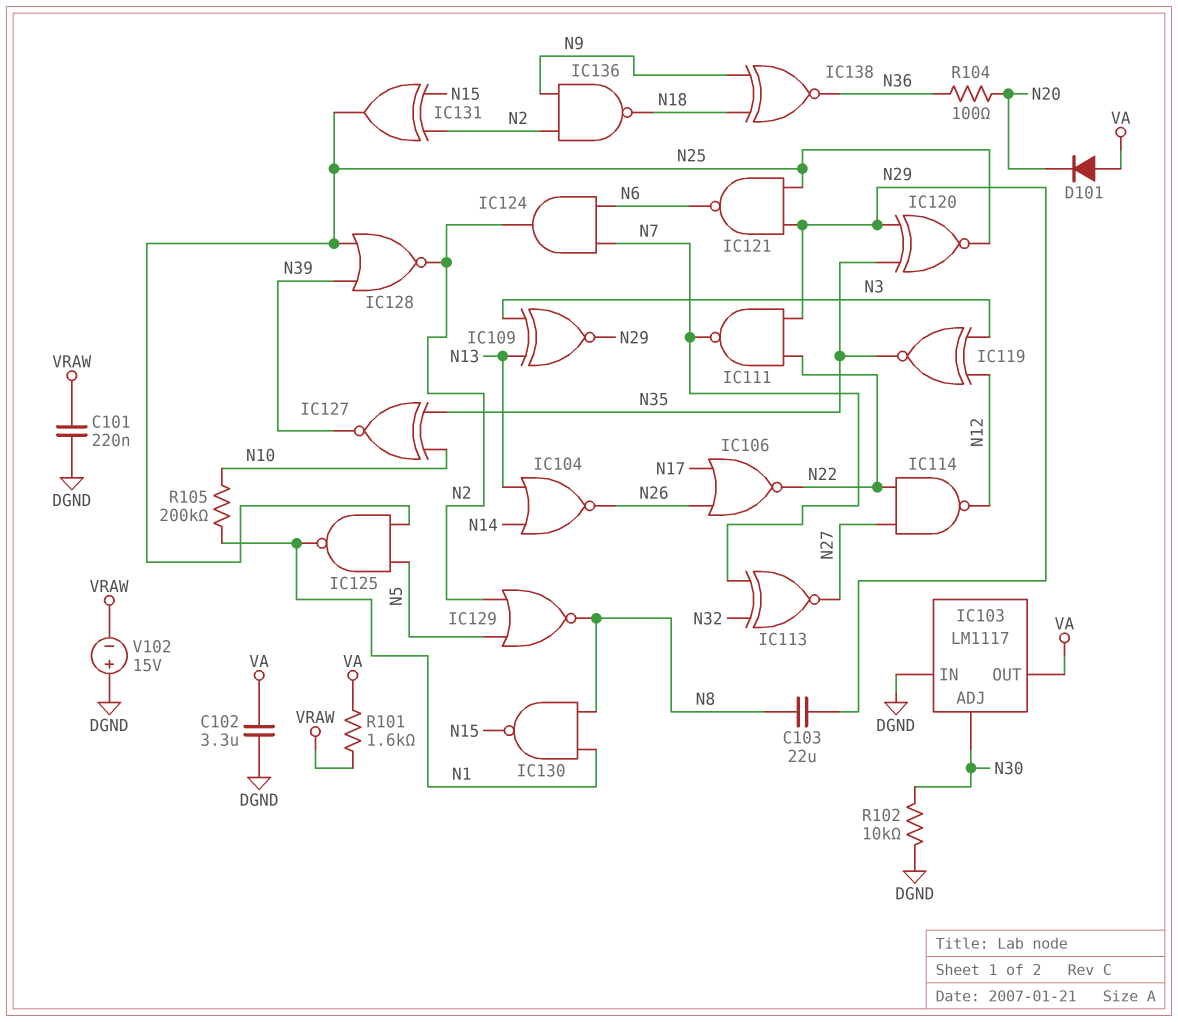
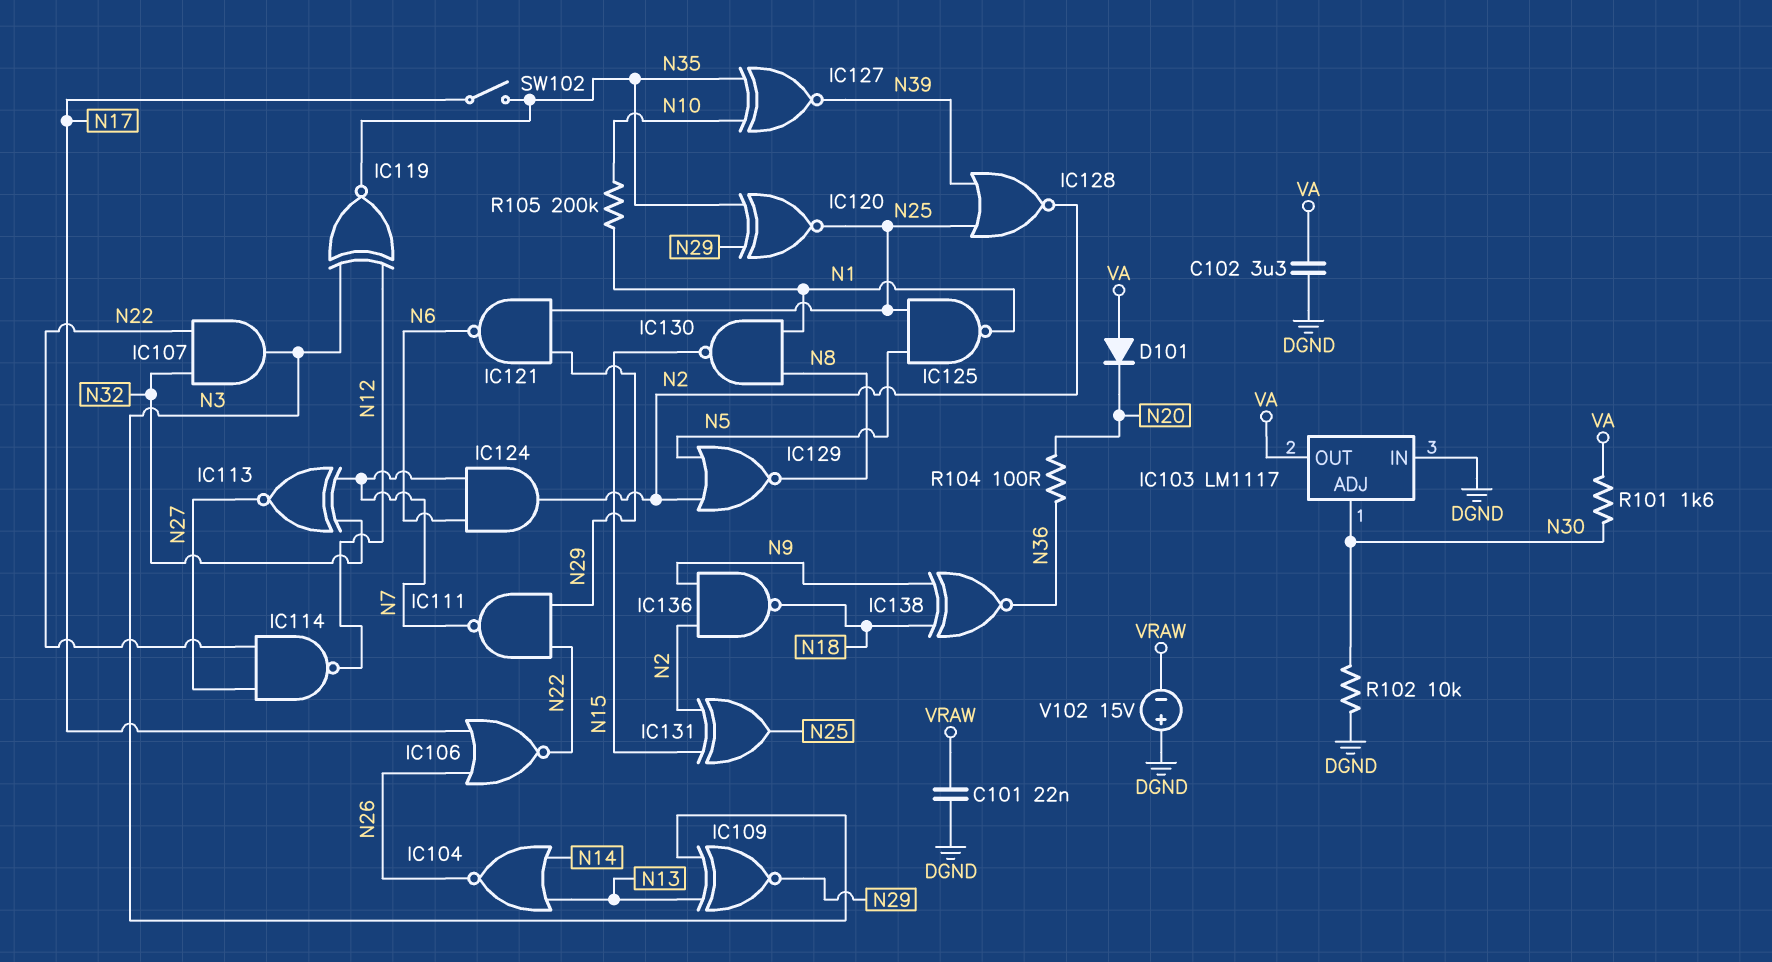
C101: 220nF (DGND, VRAW) -> 22nF (DGND, VRAW)
C103: 22uF (N8, N29) -> none
IC107: none -> AND (in N22, in N32, out N3)
R101: 1.6k (VA, VRAW) -> 1.6k (N30, VA)
SW102: none -> switch (N17, N35)

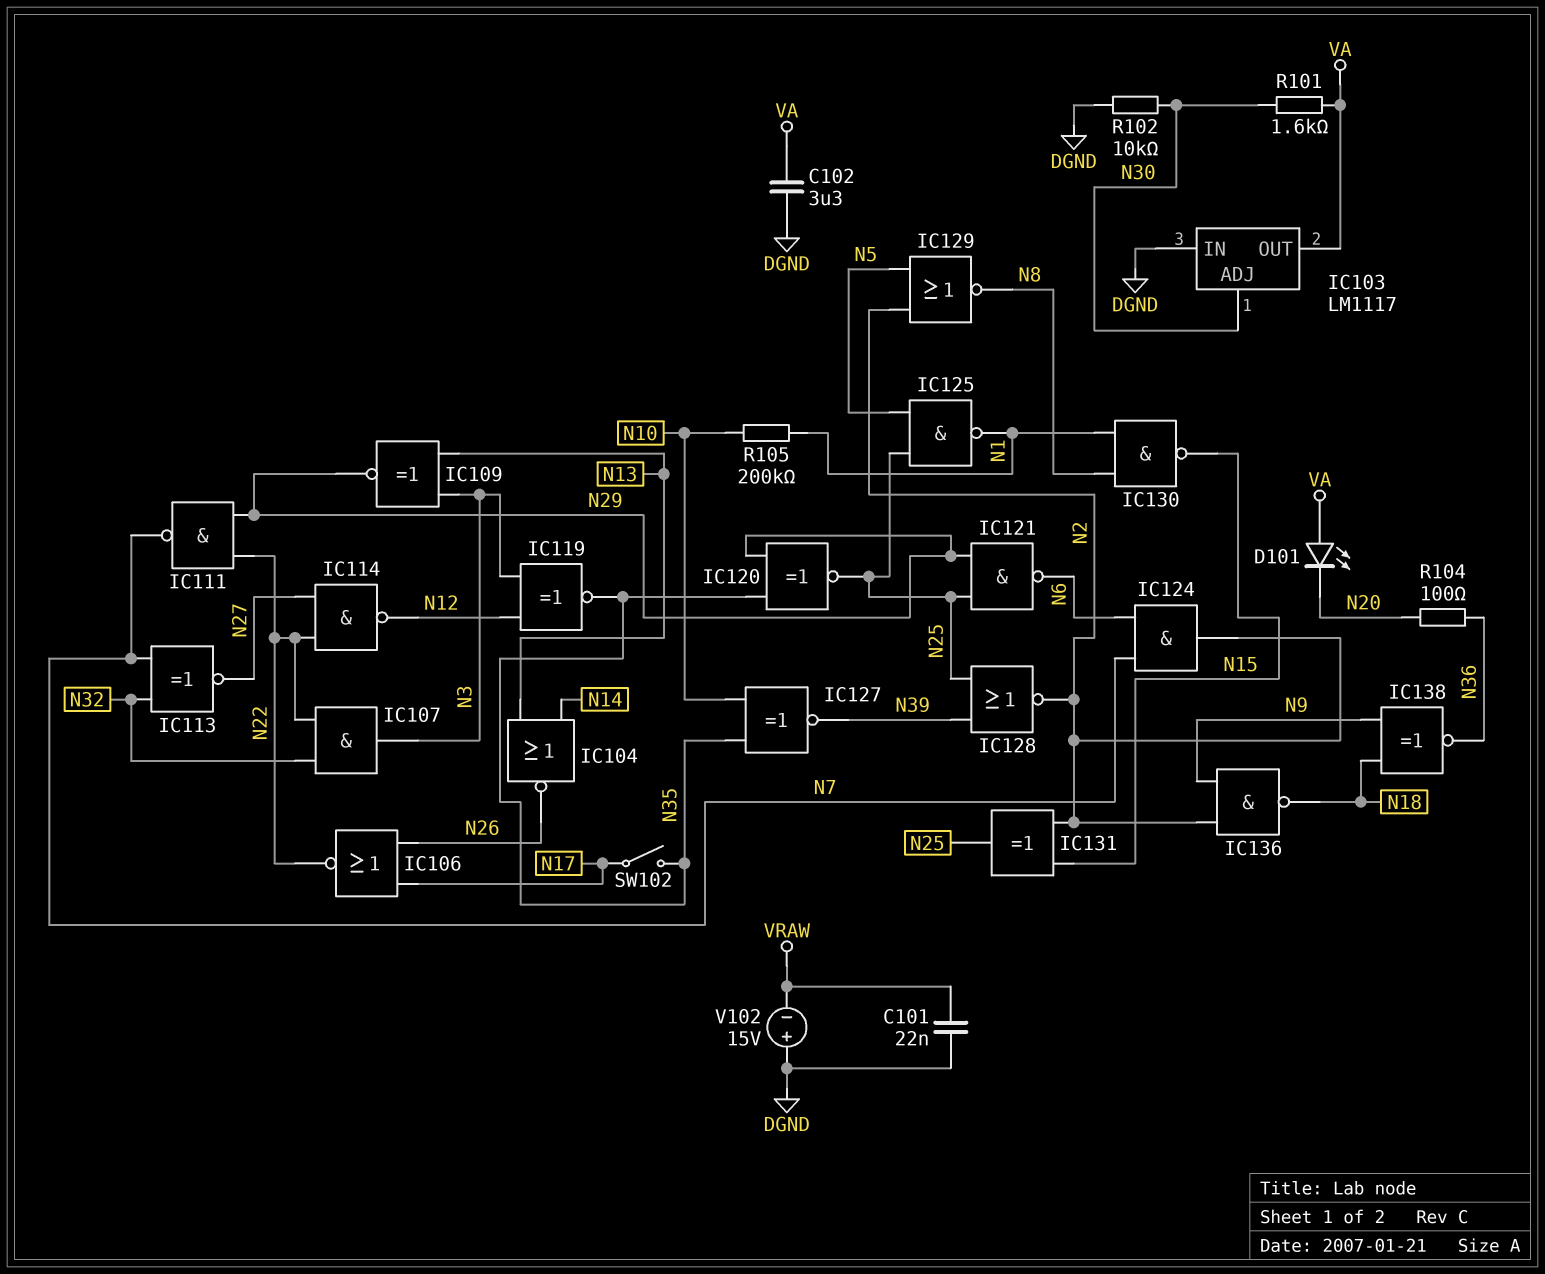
D101: diode (A VA, K N20) -> LED (A VA, K N20)

